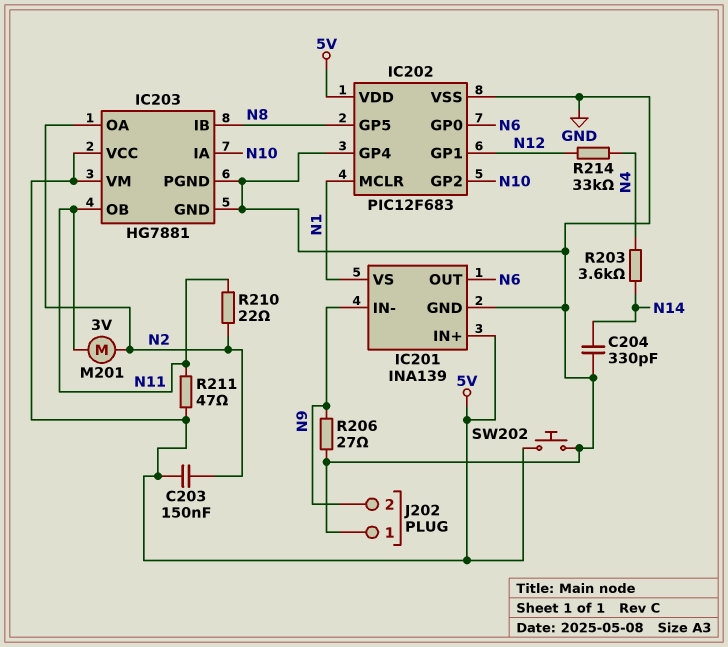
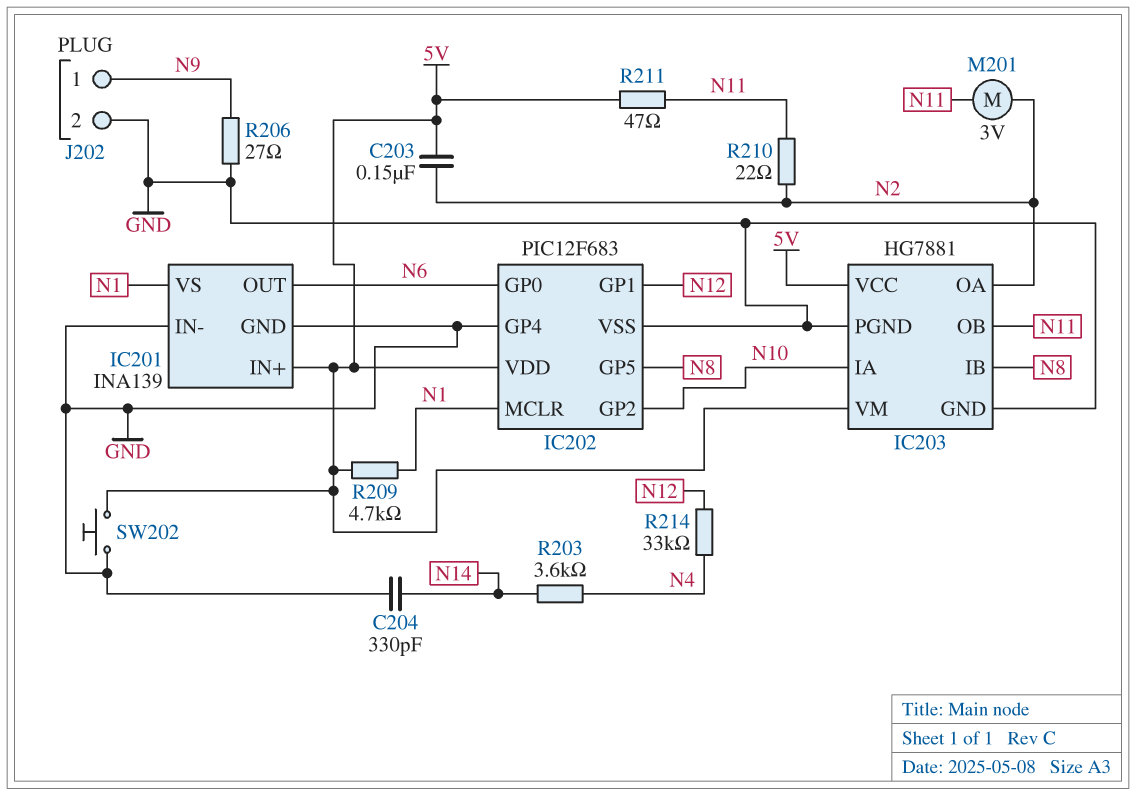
IC201 pin IN-: N9 -> GND
J202 pin 1: GND -> N9
J202 pin 2: N9 -> GND
R209: none -> 4.7k (5V, N1)

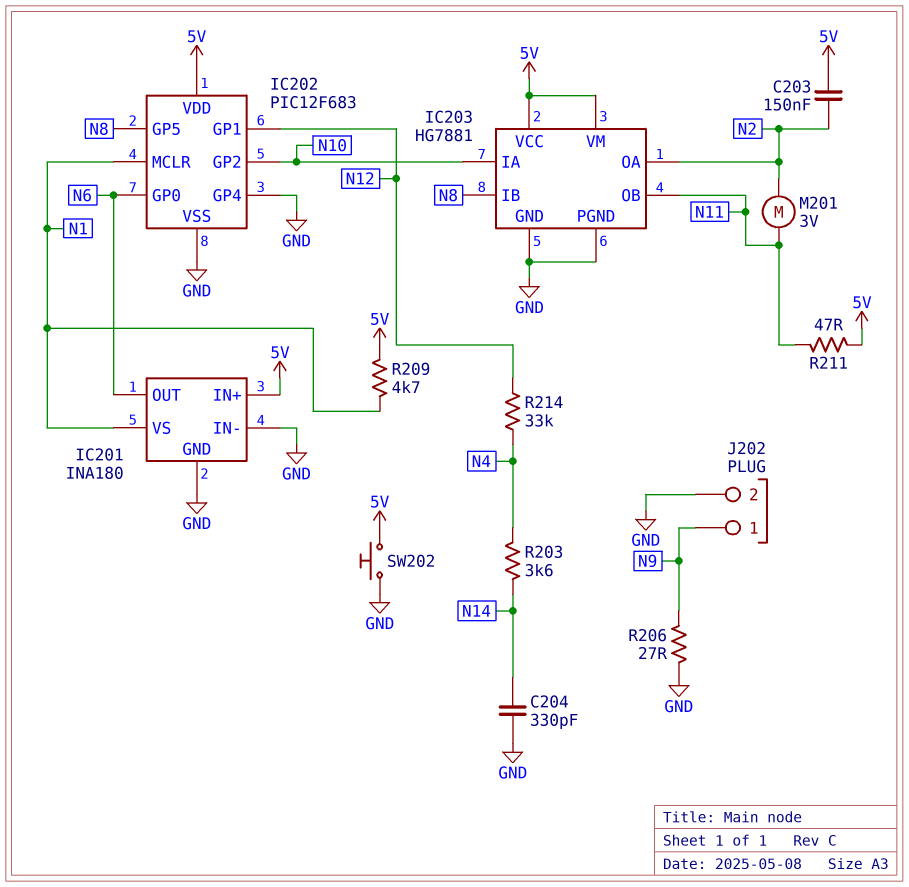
IC201: INA139 -> INA180
R210: 22 (N2, N11) -> none

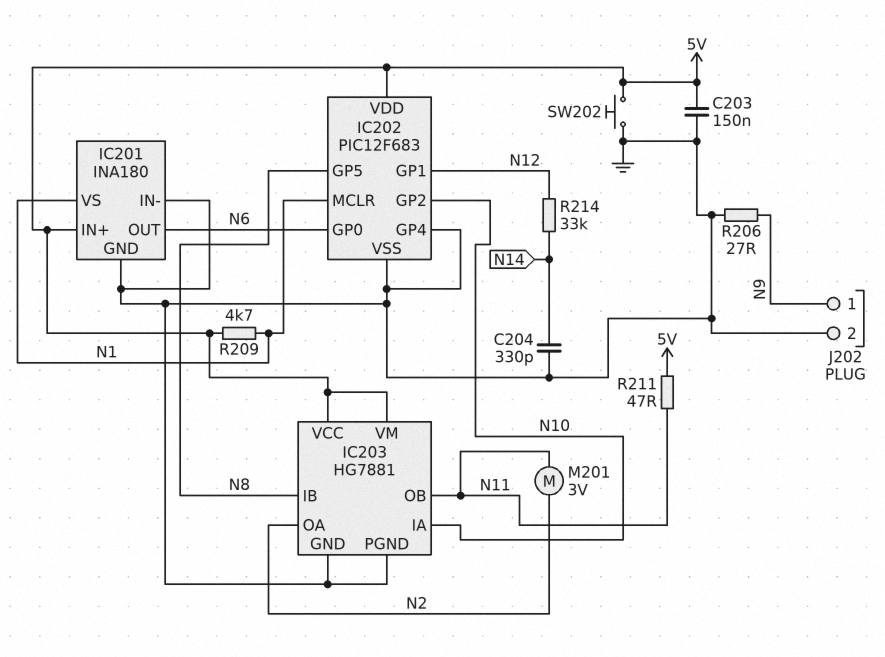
C203: 150nF (5V, N2) -> 150nF (5V, GND)
R203: 3.6k (N4, N14) -> none
R214: 33k (N4, N12) -> 33k (N12, N14)

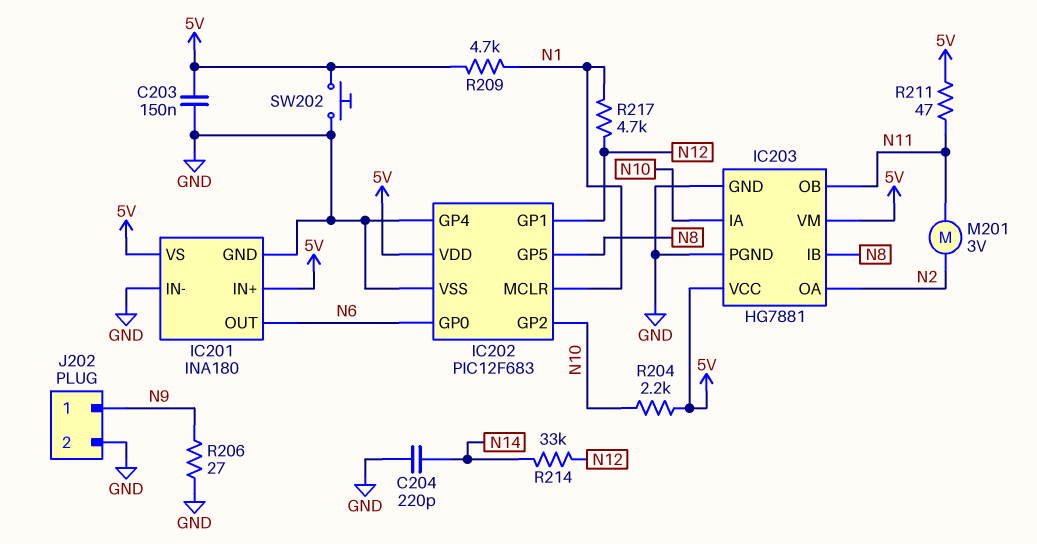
C204: 330pF (GND, N14) -> 220pF (GND, N14)
IC201 pin VS: N1 -> 5V
R204: none -> 2.2k (5V, N10)
R217: none -> 4.7k (N1, N12)

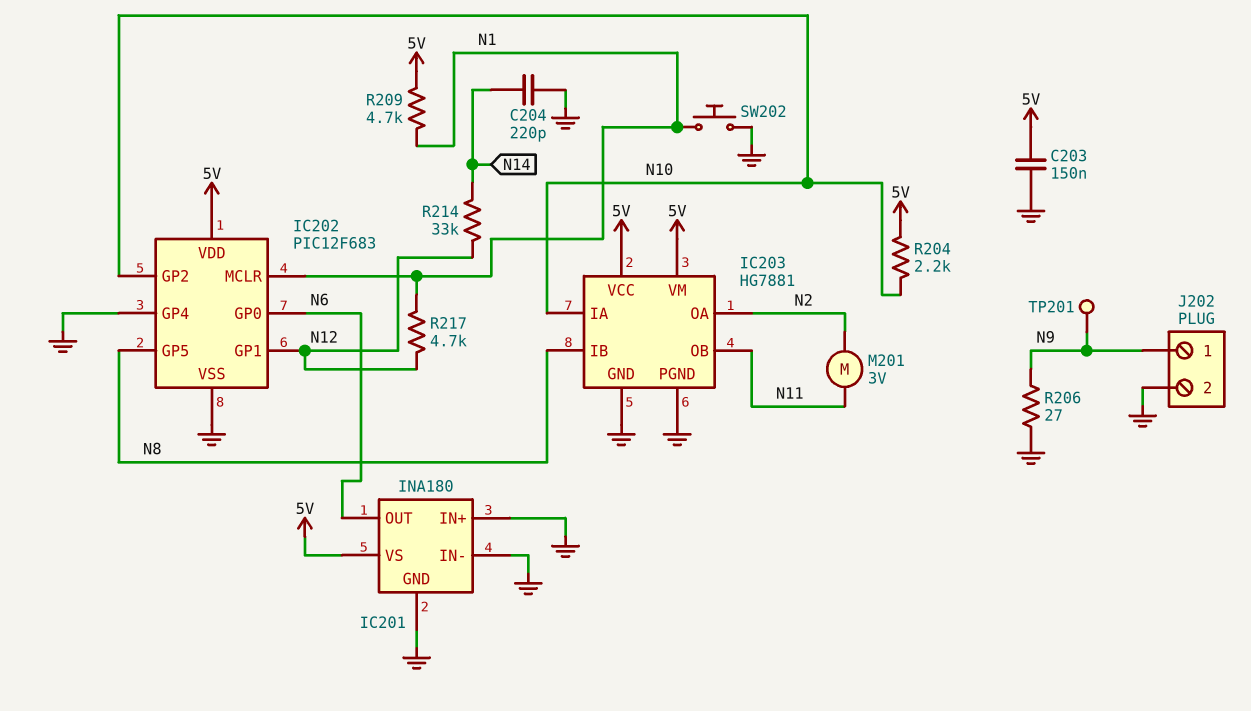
IC201 pin IN+: 5V -> GND
R211: 47 (5V, N11) -> none
SW202: button (5V, GND) -> button (GND, N1)
TP201: none -> test point (N9)

